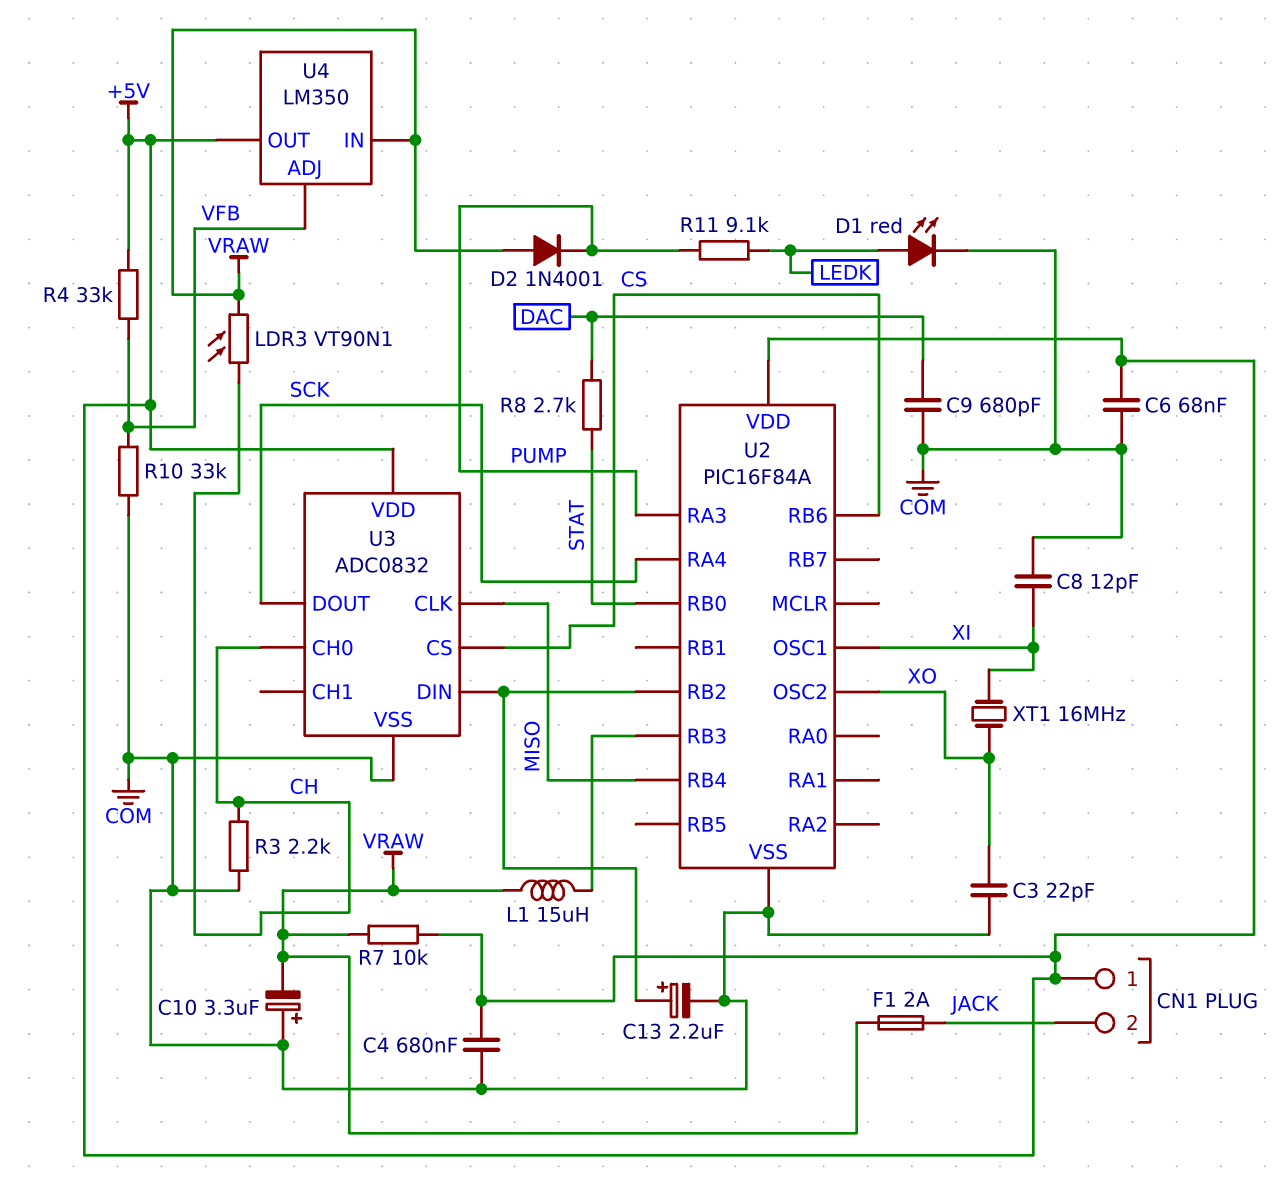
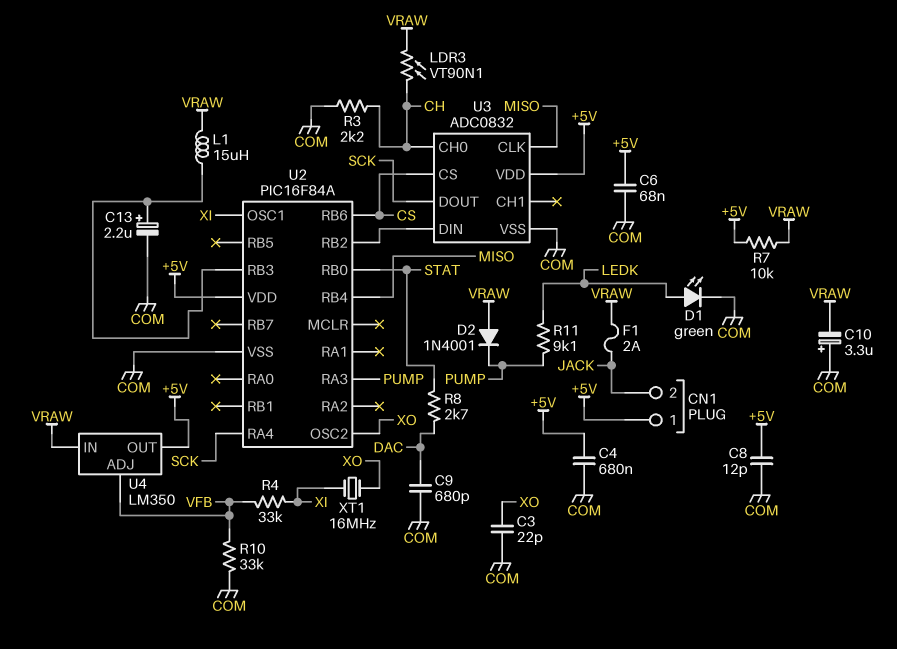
C8: 12pF (COM, XI) -> 12pF (+5V, COM)
C13: 2.2uF (plus U2/RB2, minus COM) -> 2.2uF (plus U2/RB3, minus COM)
D1: LED red (A LEDK, K COM) -> LED green (A LEDK, K COM)
R4: 33k (+5V, VFB) -> 33k (VFB, XI)

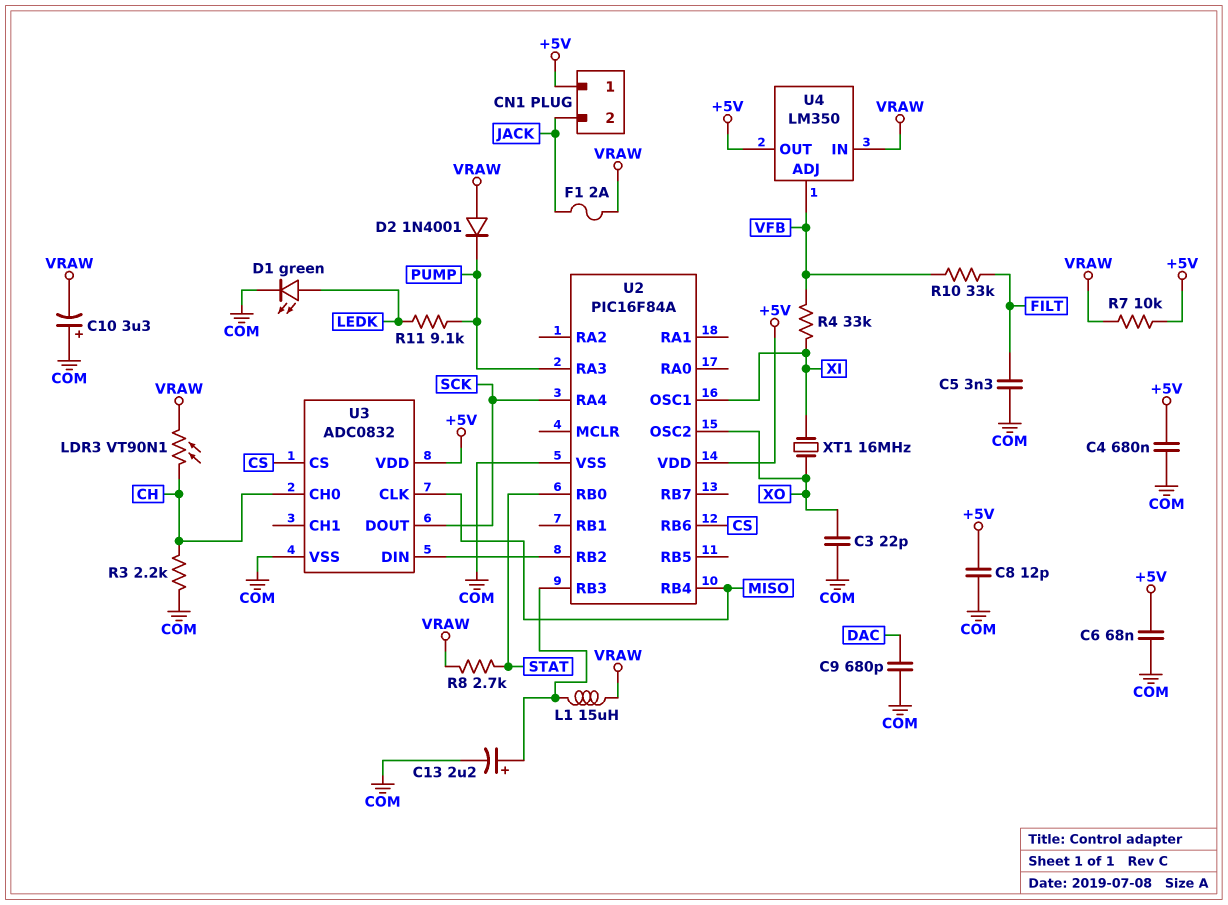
C5: none -> 3.3nF (COM, FILT)
R8: 2.7k (DAC, STAT) -> 2.7k (STAT, VRAW)
R10: 33k (COM, VFB) -> 33k (FILT, VFB)

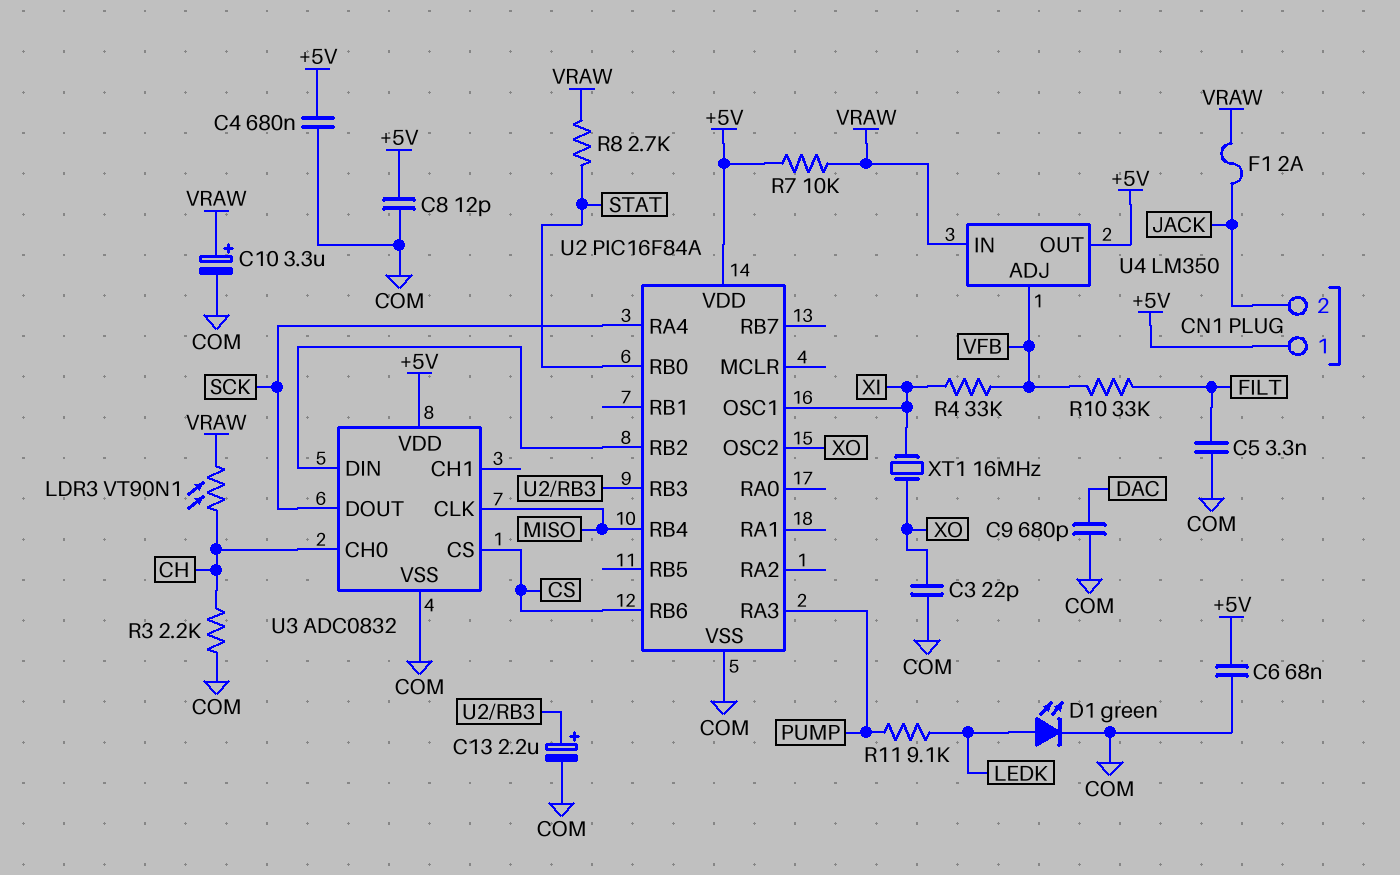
C10: 3.3uF (plus COM, minus VRAW) -> 3.3uF (plus VRAW, minus COM)
D2: diode 1N4001 (A VRAW, K PUMP) -> none
L1: 15uH (U2/RB3, VRAW) -> none

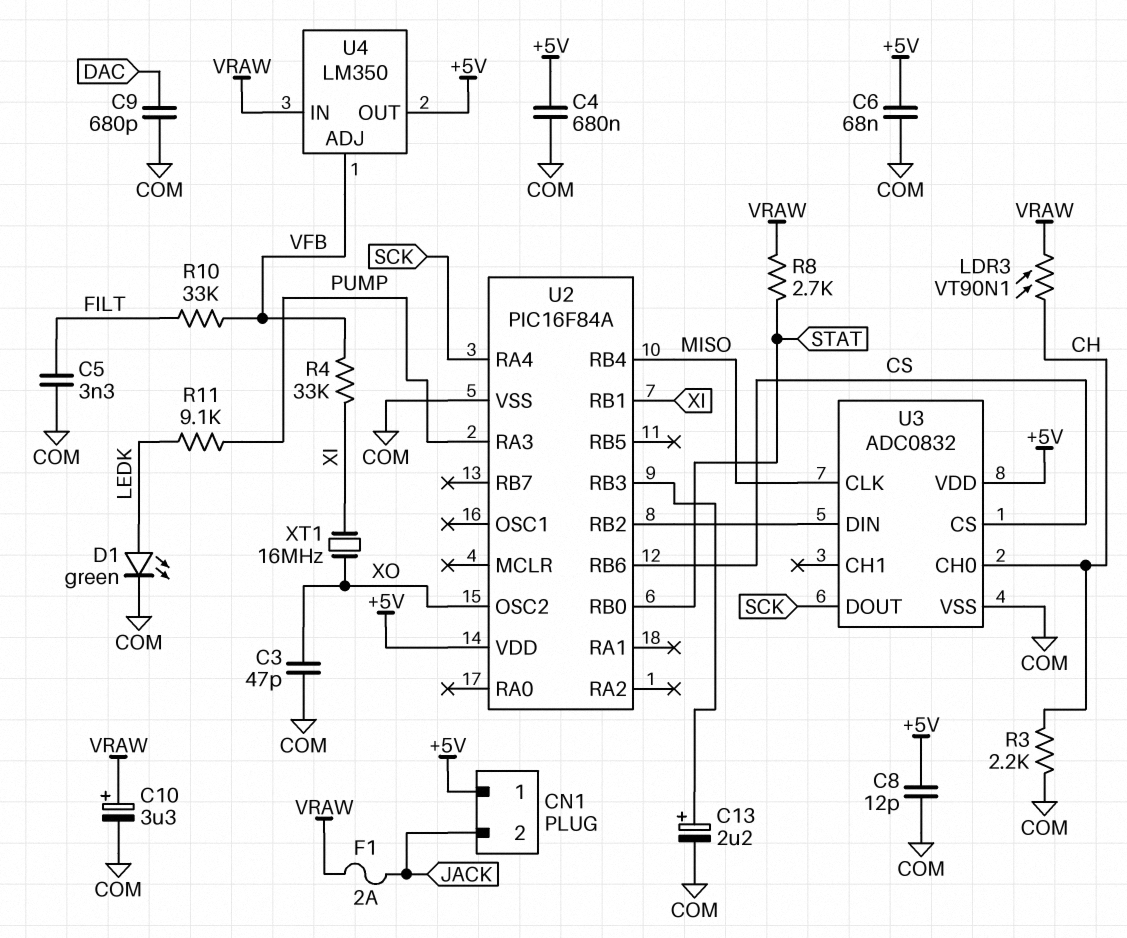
C3: 22pF (COM, XO) -> 47pF (COM, XO)
R7: 10k (+5V, VRAW) -> none
U2 pin OSC1: XI -> none
U2 pin RB1: none -> XI

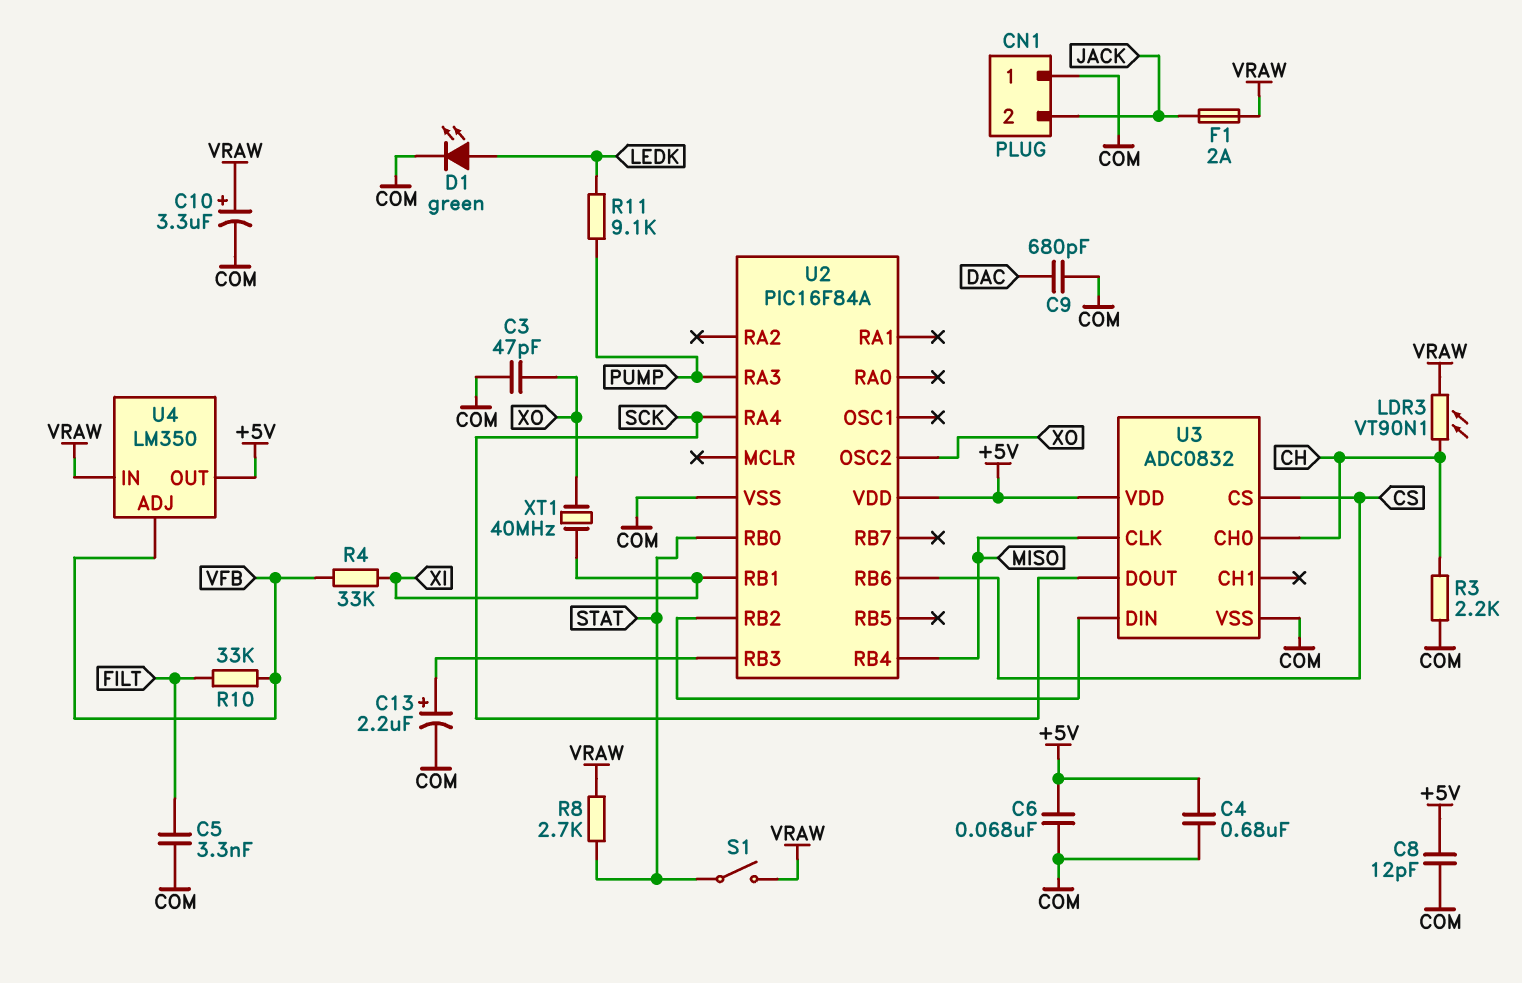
CN1 pin 1: +5V -> COM
S1: none -> switch (STAT, VRAW)
XT1: 16MHz (XI, XO) -> 40MHz (XI, XO)

